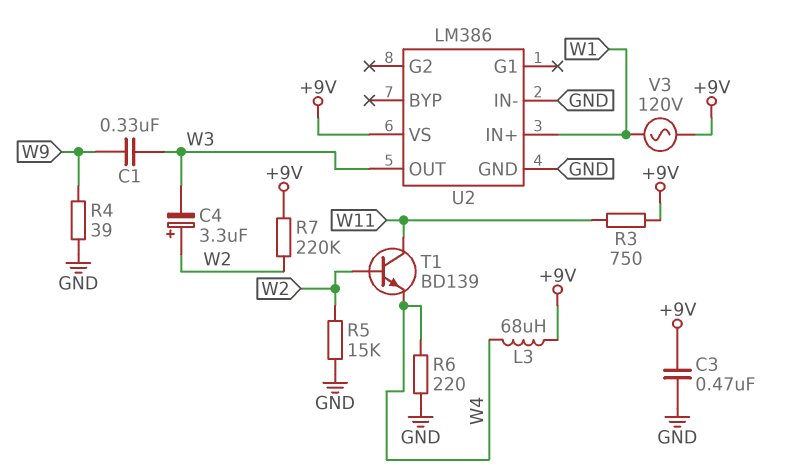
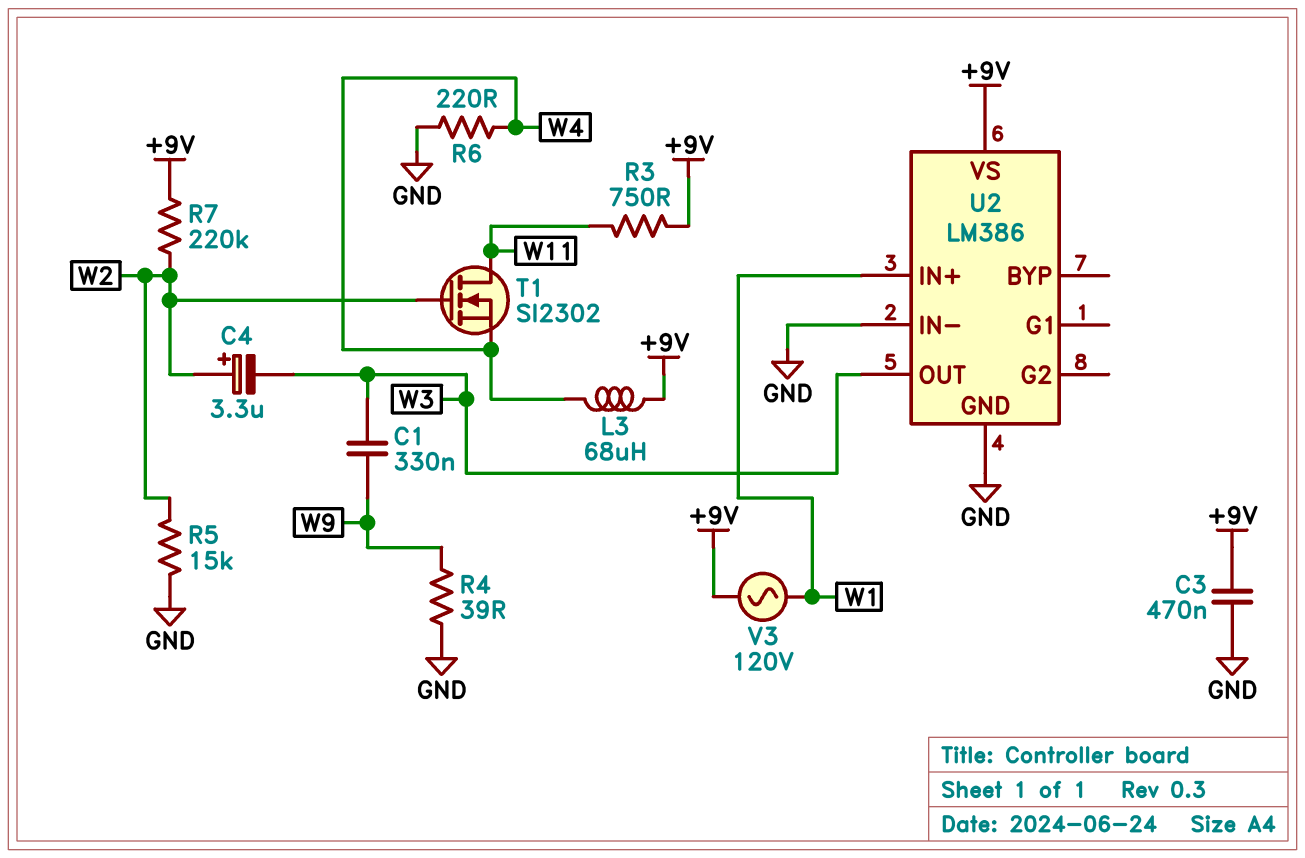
T1: NPN BD139 (B W2, C W11, E W4) -> NMOS SI2302 (G W2, D W11, S W4)

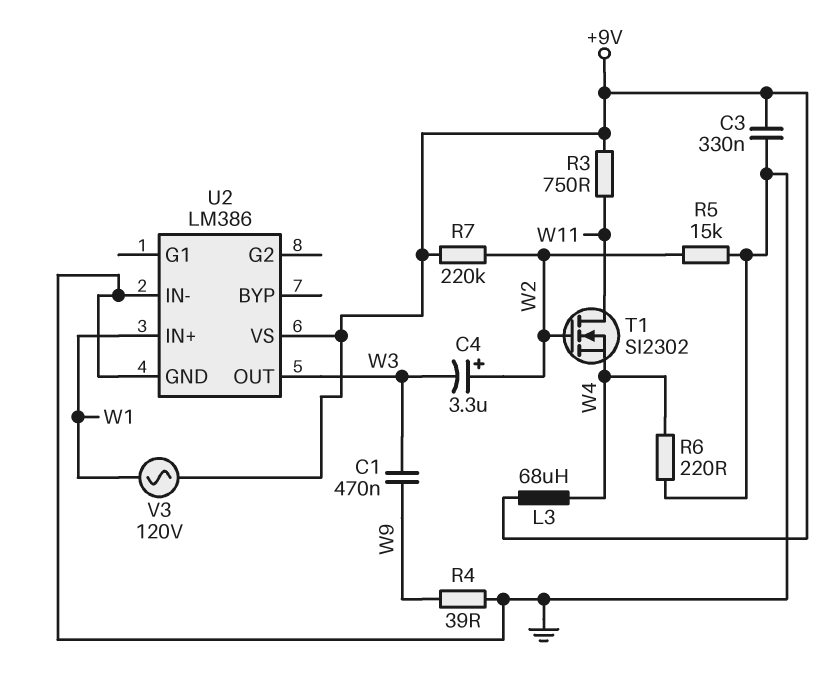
C1: 330nF (W3, W9) -> 470nF (W3, W9)
C3: 470nF (+9V, GND) -> 330nF (+9V, GND)

